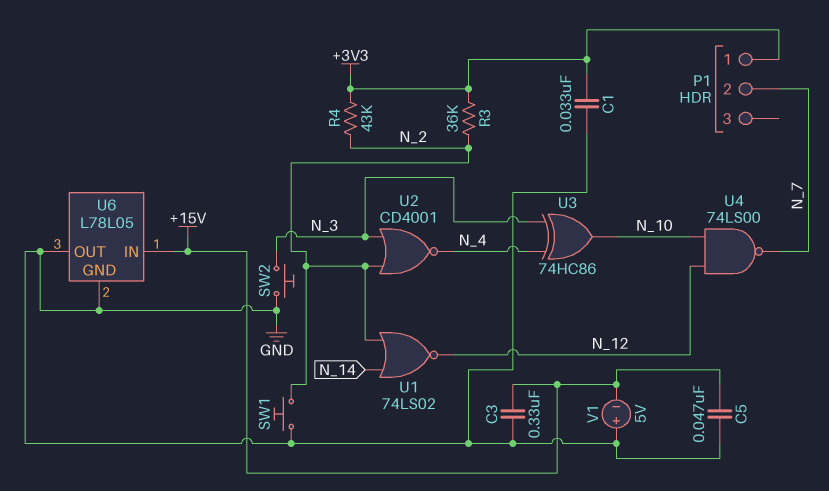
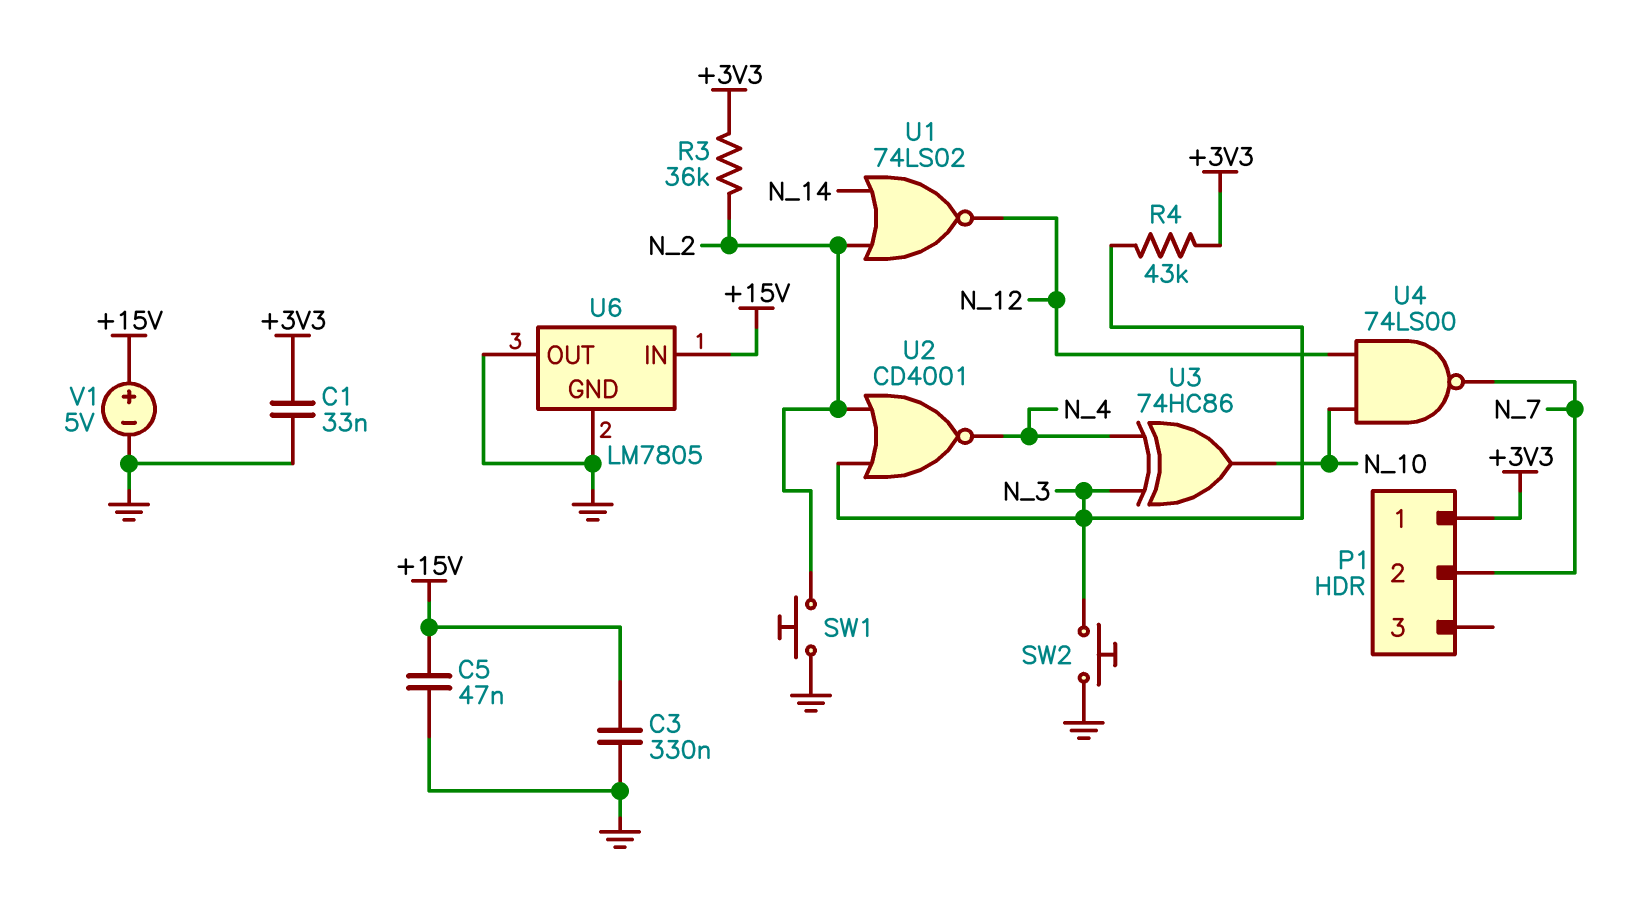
R4: 43k (+3V3, N_2) -> 43k (+3V3, N_3)
U6: L78L05 -> LM7805
V1: 5V (plus GND, minus +15V) -> 5V (plus +15V, minus GND)

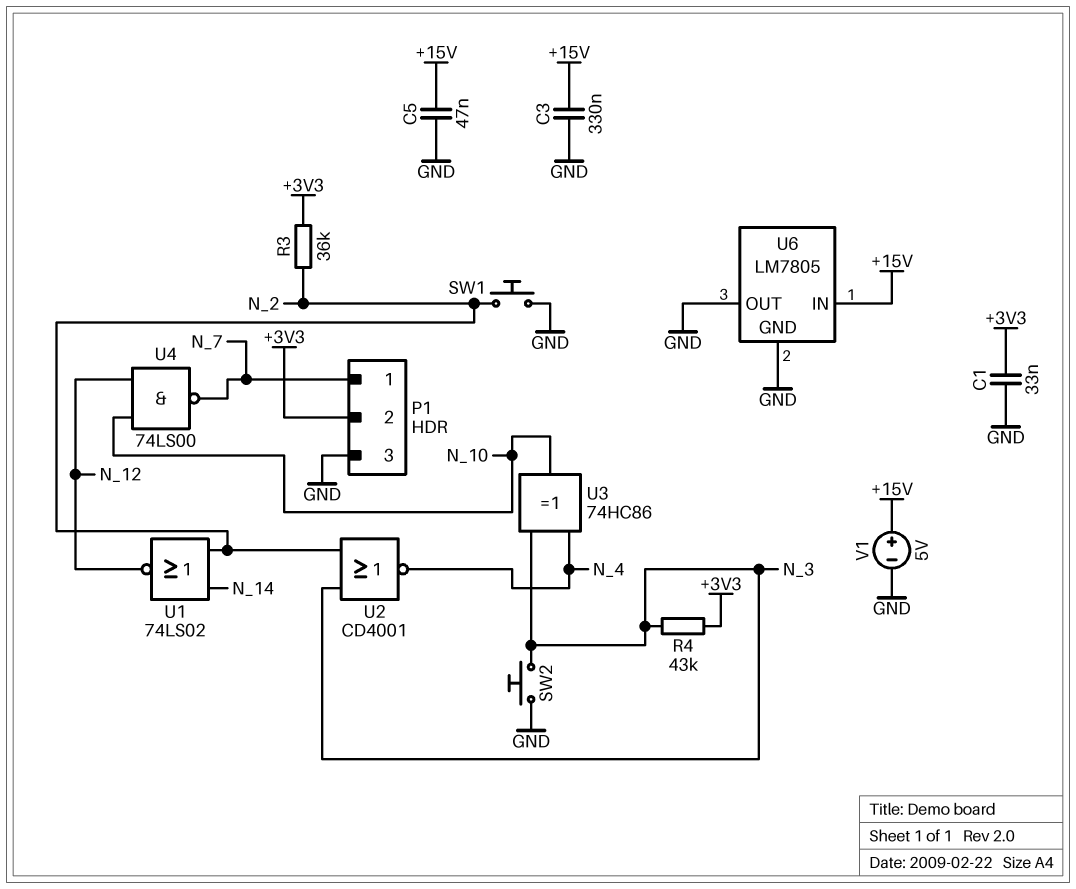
P1 pin 1: +3V3 -> N_7
P1 pin 2: N_7 -> +3V3
P1 pin 3: none -> GND

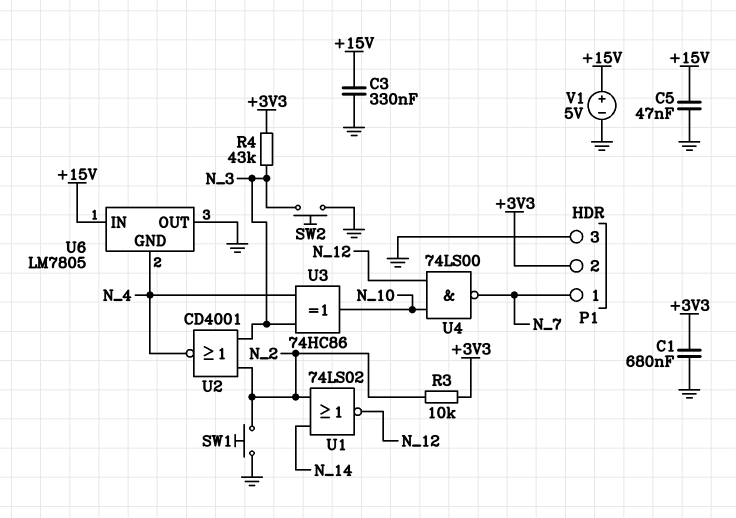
C1: 33nF (+3V3, GND) -> 680nF (+3V3, GND)
R3: 36k (+3V3, N_2) -> 10k (+3V3, N_2)
U6 pin GND: GND -> N_4

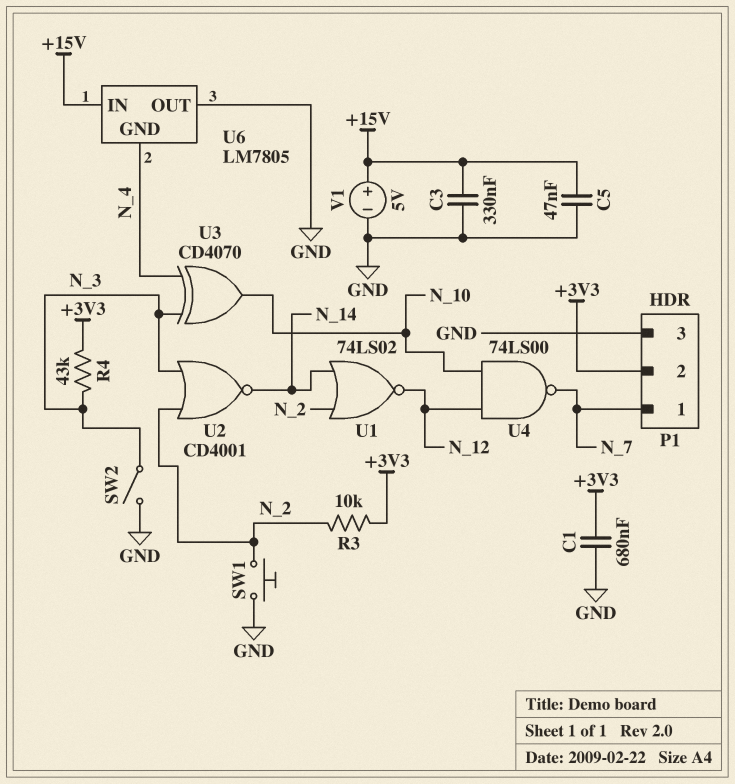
SW2: button (GND, N_3) -> switch (GND, N_3)
U2: NOR CD4001 (in N_2, in N_3, out N_4) -> NOR CD4001 (in N_2, in N_3, out N_14)
U3: XOR 74HC86 (in N_3, in N_4, out N_10) -> XOR CD4070 (in N_3, in N_4, out N_10)

